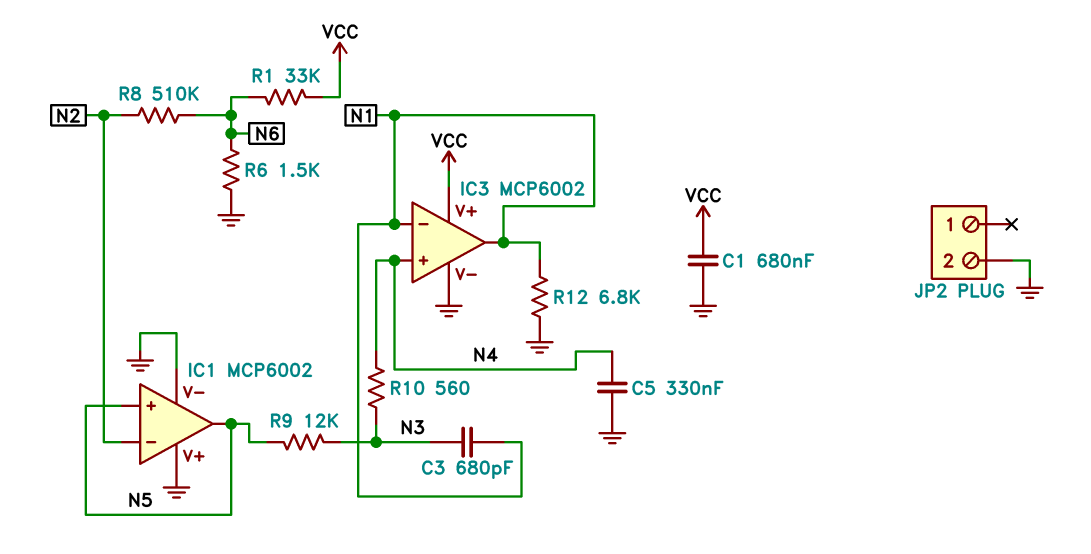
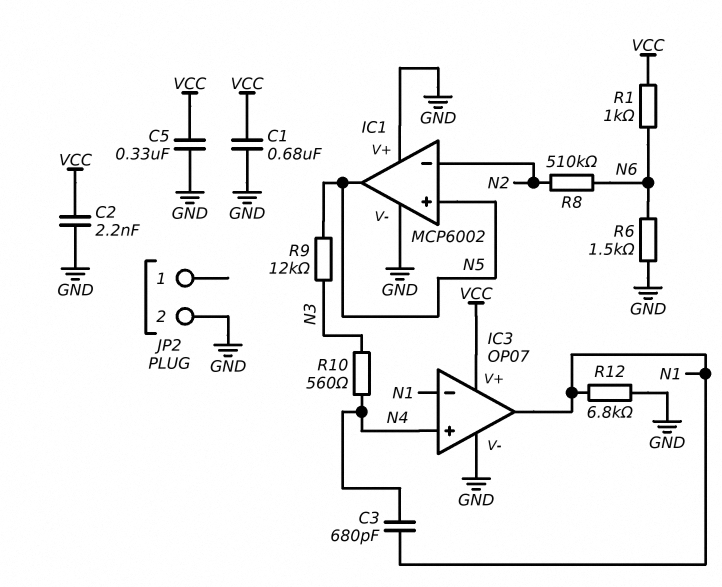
C2: none -> 2.2nF (GND, VCC)
C3: 680pF (N1, N3) -> 680pF (N1, N4)
C5: 330nF (GND, N4) -> 330nF (GND, VCC)
IC3: MCP6002 -> OP07
R1: 33k (N6, VCC) -> 1k (N6, VCC)

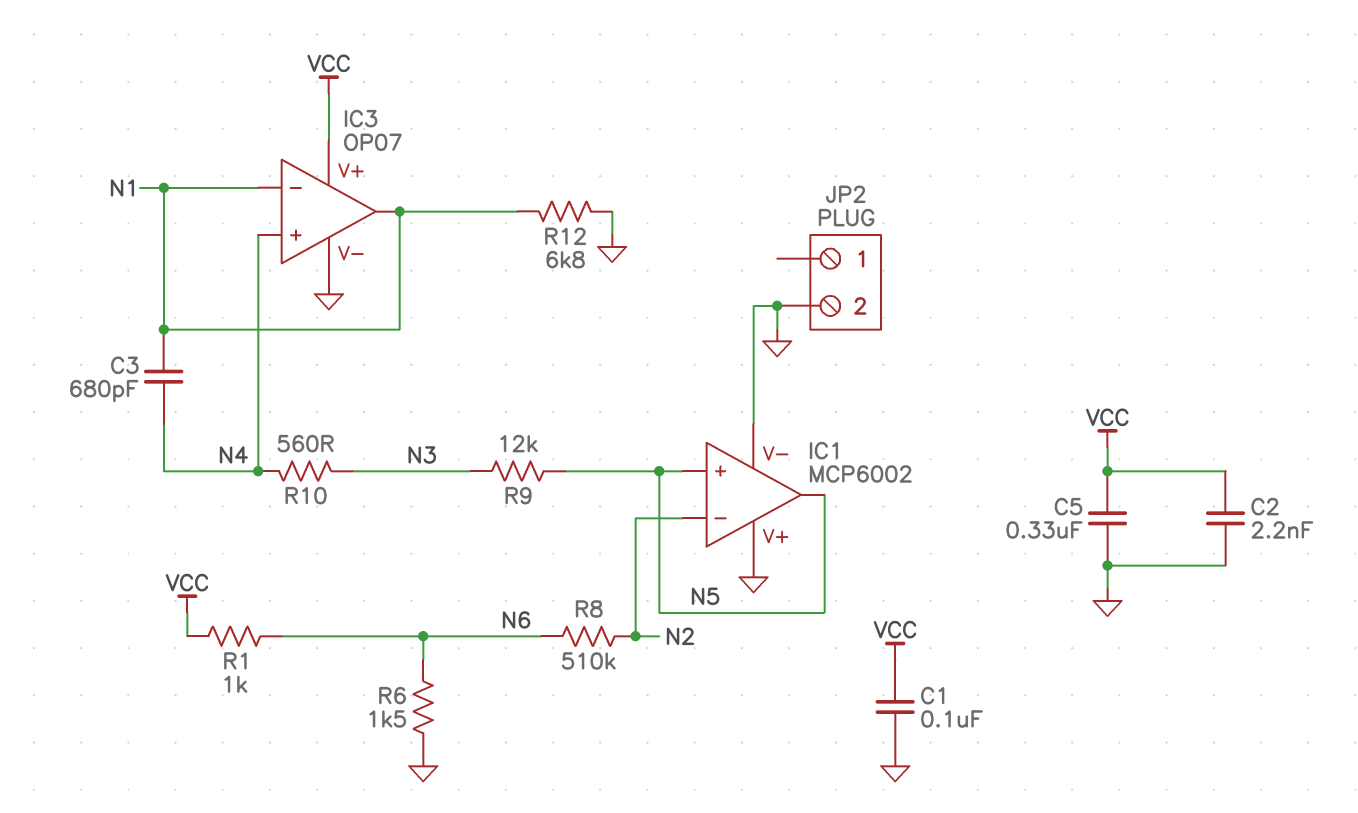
C1: 680nF (GND, VCC) -> 100nF (GND, VCC)

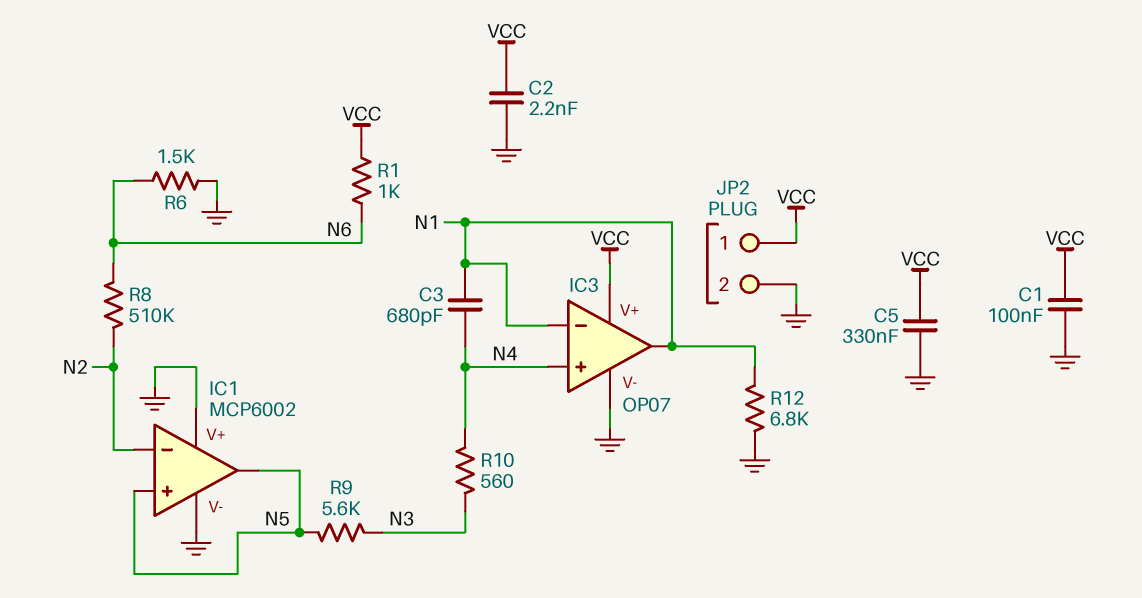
JP2 pin 1: none -> VCC
R9: 12k (N3, N5) -> 5.6k (N3, N5)

